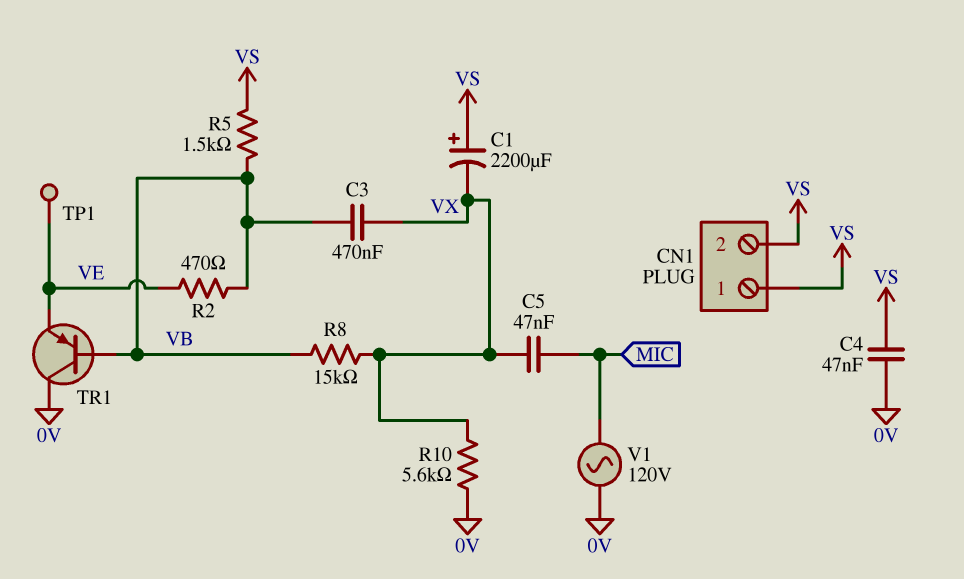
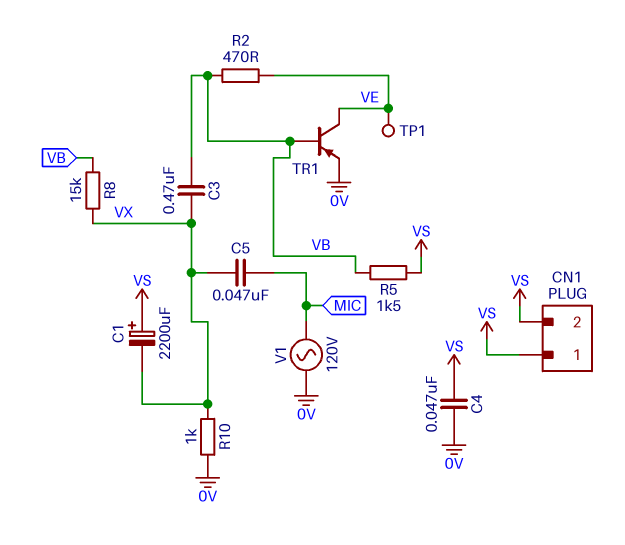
R10: 5.6k (0V, VX) -> 1k (0V, VX)
TR1: PNP (B VB, C 0V, E VE) -> PNP (B VB, C VE, E 0V)

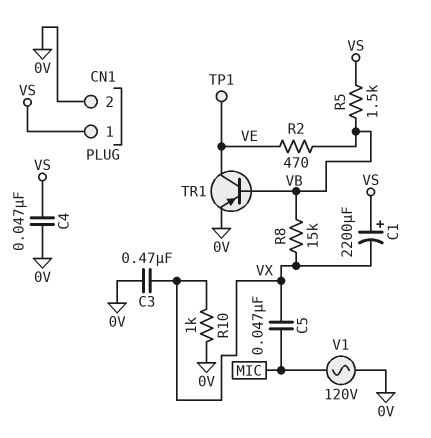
C3: 470nF (VB, VX) -> 470nF (0V, VX)
CN1 pin 2: VS -> 0V

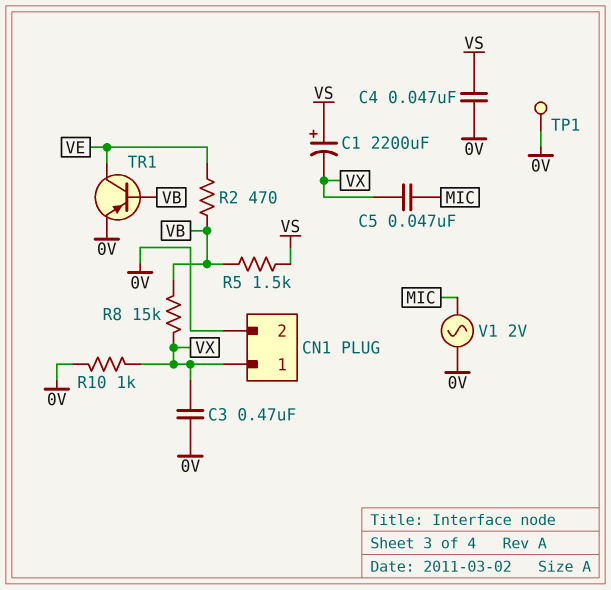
CN1 pin 1: VS -> VX
TP1: test point (VE) -> test point (0V)
V1: AC 120V (0V, MIC) -> AC 2V (0V, MIC)

